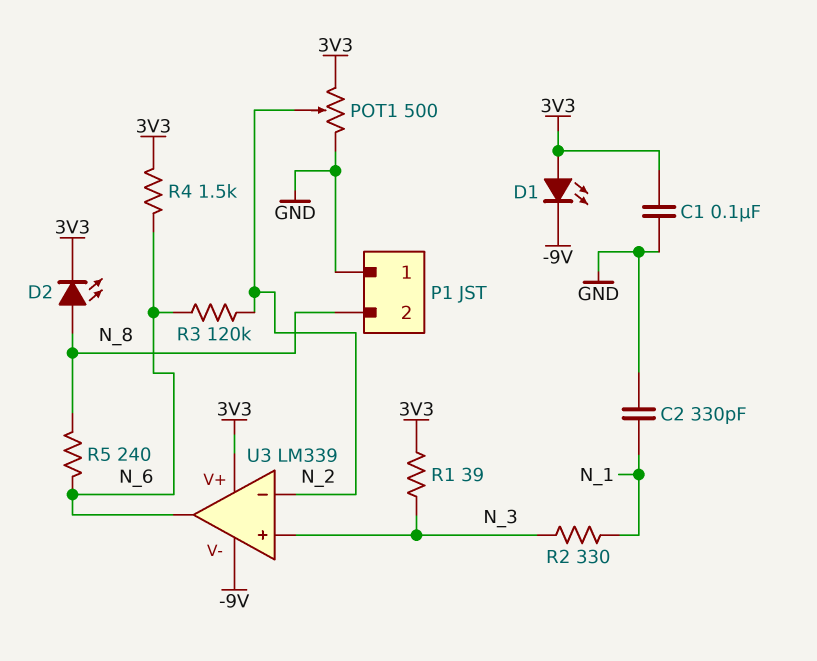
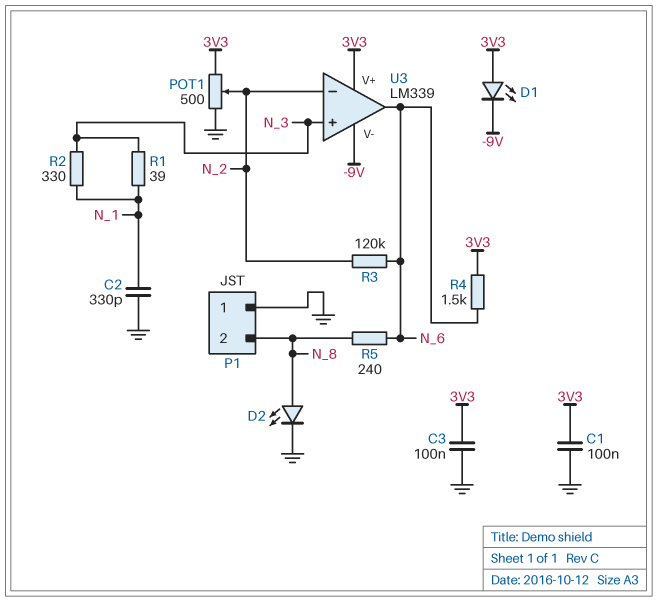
C3: none -> 100nF (3V3, GND)
D2: LED (A N_8, K 3V3) -> LED (A N_8, K GND)
R1: 39 (3V3, N_3) -> 39 (N_1, N_3)

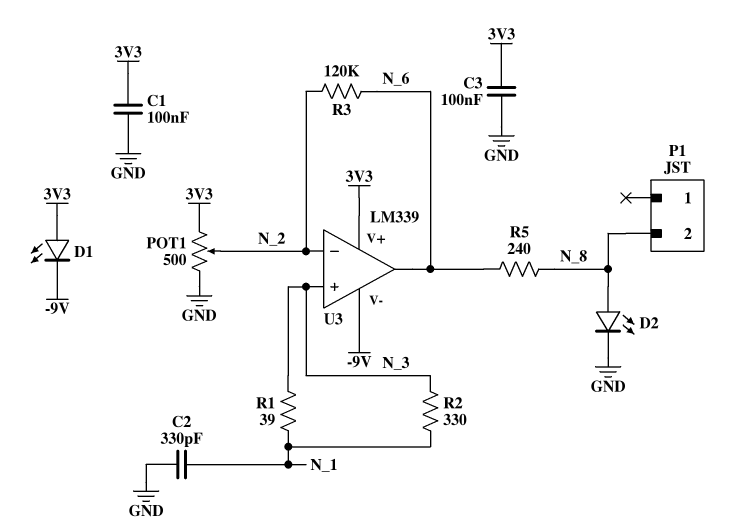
P1 pin 1: GND -> none
R4: 1.5k (3V3, N_6) -> none

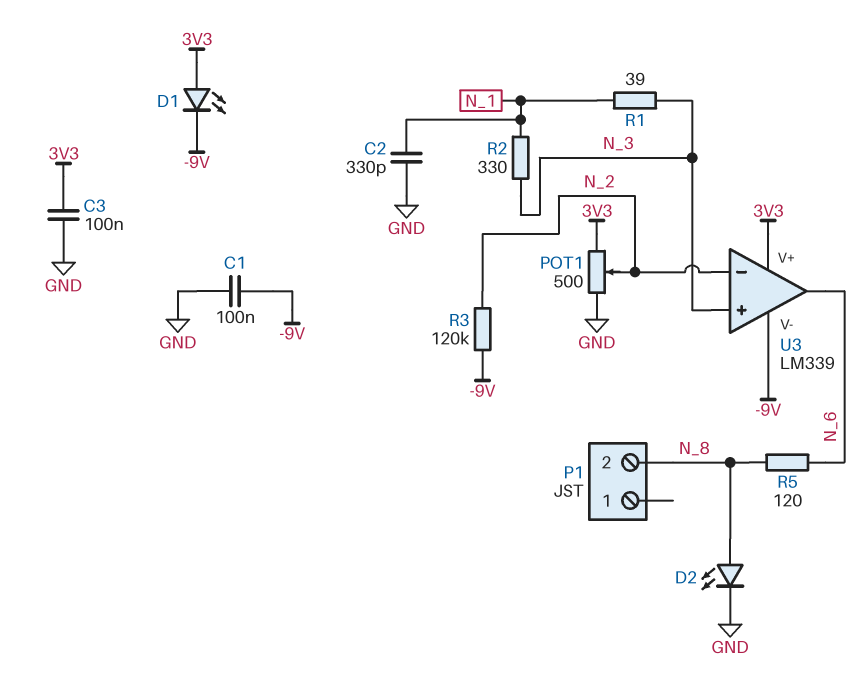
C1: 100nF (3V3, GND) -> 100nF (-9V, GND)
R3: 120k (N_2, N_6) -> 120k (-9V, N_2)
R5: 240 (N_6, N_8) -> 120 (N_6, N_8)

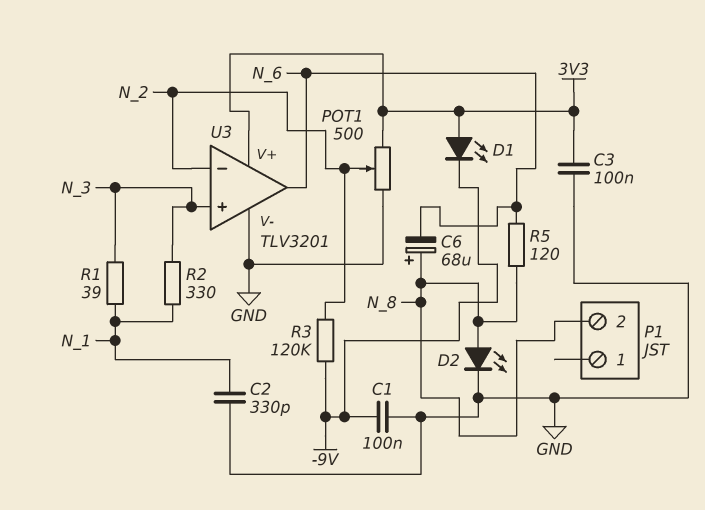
C6: none -> 68uF (plus N_8, minus N_6)
U3: LM339 -> TLV3201
U3 pin V-: -9V -> GND

